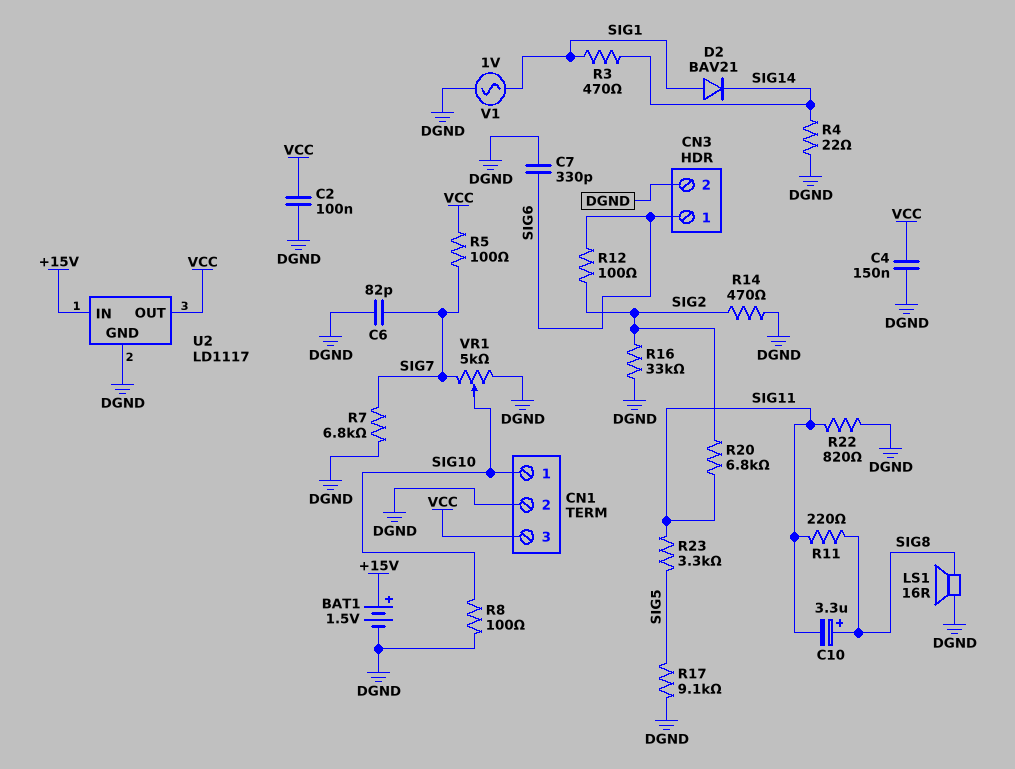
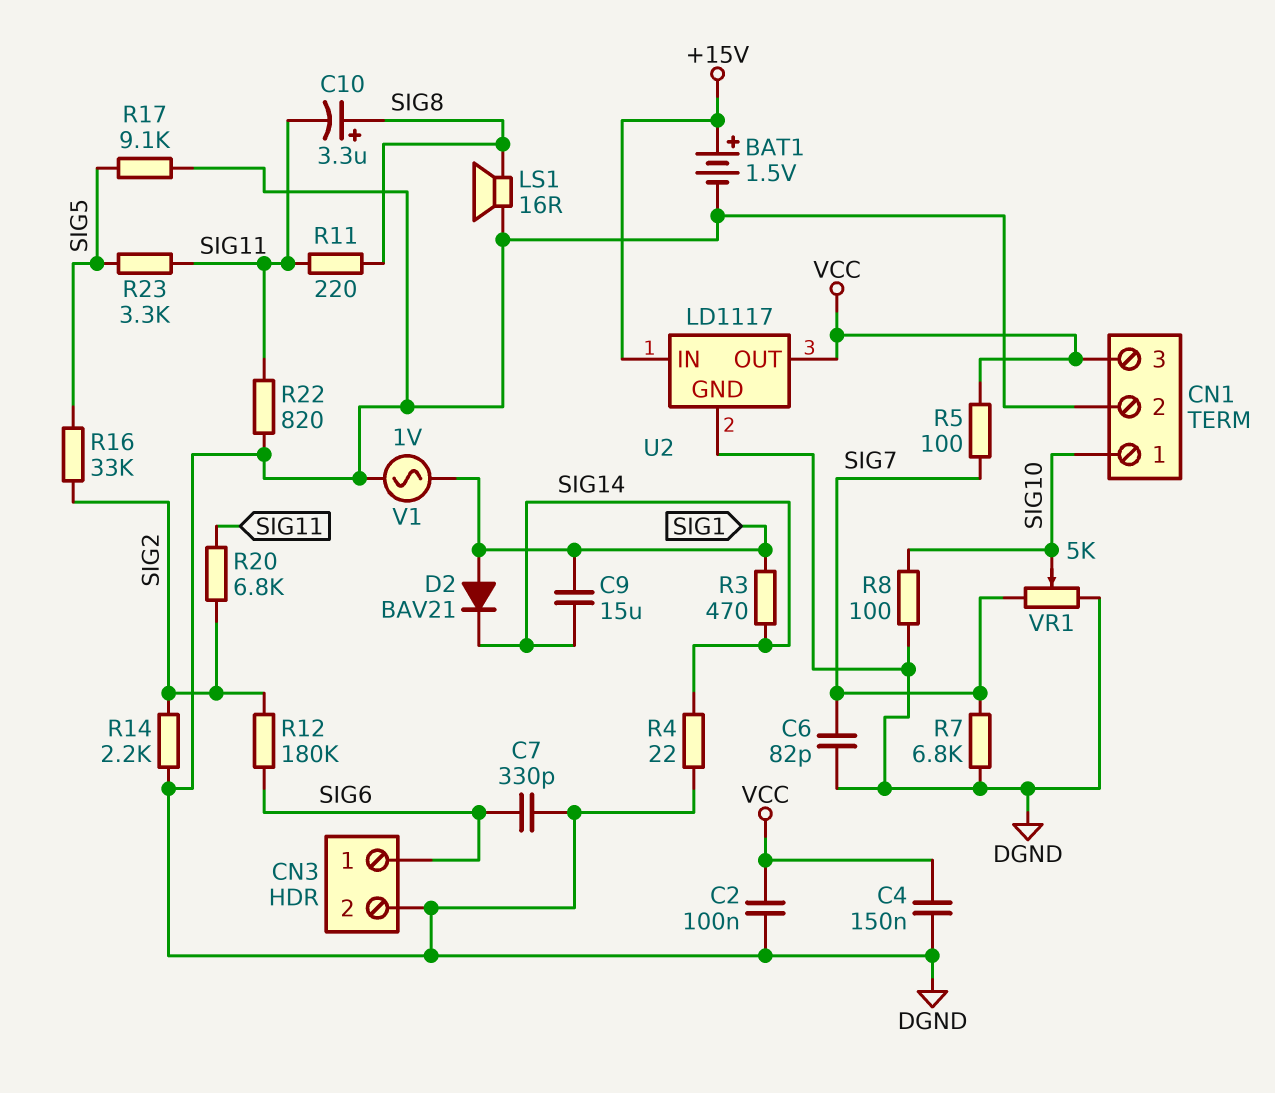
C9: none -> 15uF (SIG1, SIG14)
R12: 100 (SIG2, SIG6) -> 180k (SIG2, SIG6)
R14: 470 (DGND, SIG2) -> 2.2k (DGND, SIG2)
R16: 33k (DGND, SIG2) -> 33k (SIG2, SIG5)

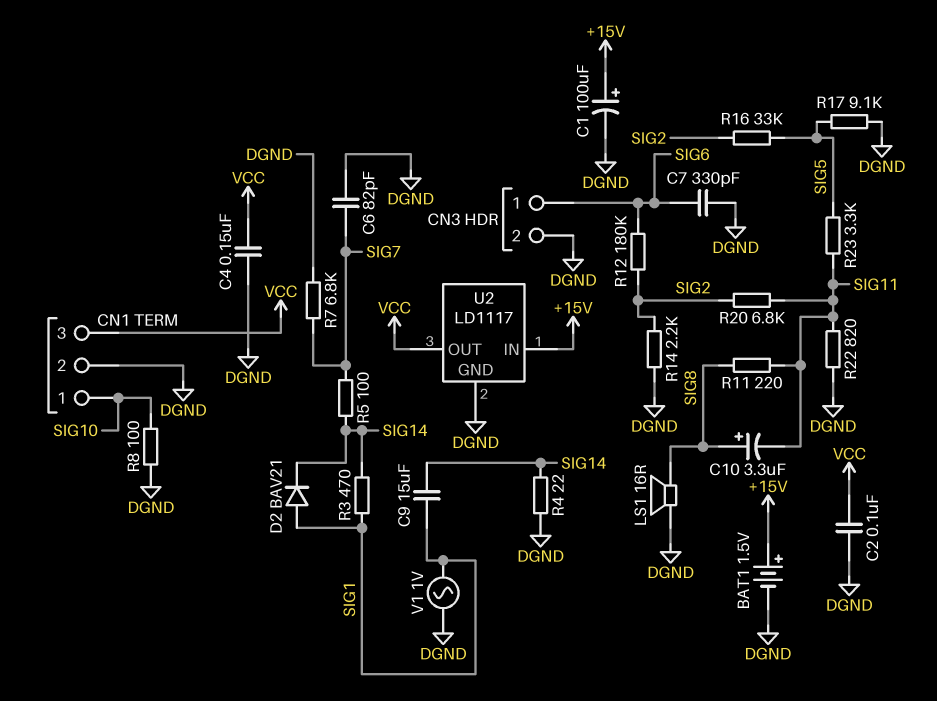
C1: none -> 100uF (plus +15V, minus DGND)
R5: 100 (SIG7, VCC) -> 100 (SIG7, SIG14)
VR1: 5k (DGND, SIG7, wiper SIG10) -> none

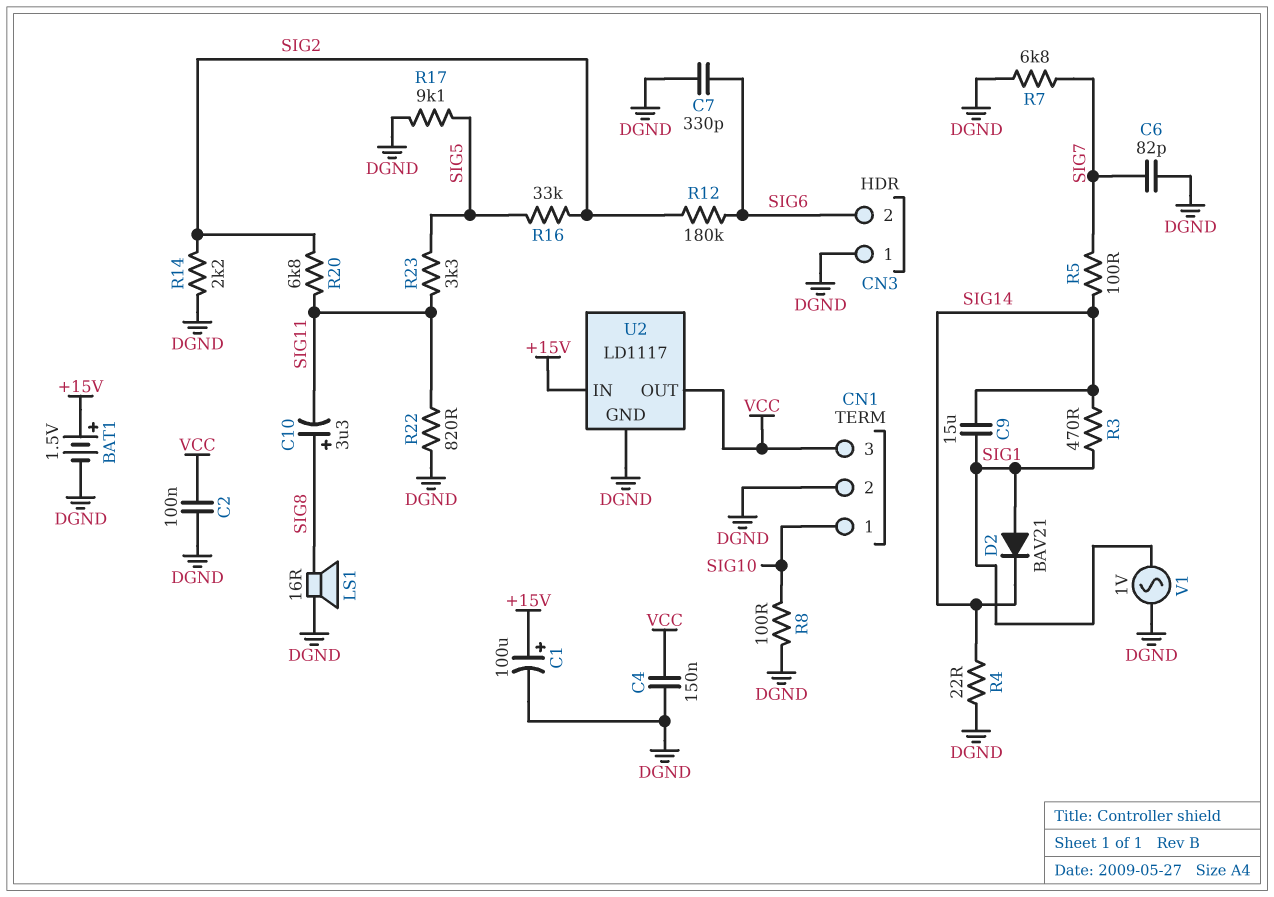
CN3 pin 1: SIG6 -> DGND
CN3 pin 2: DGND -> SIG6
R11: 220 (SIG8, SIG11) -> none

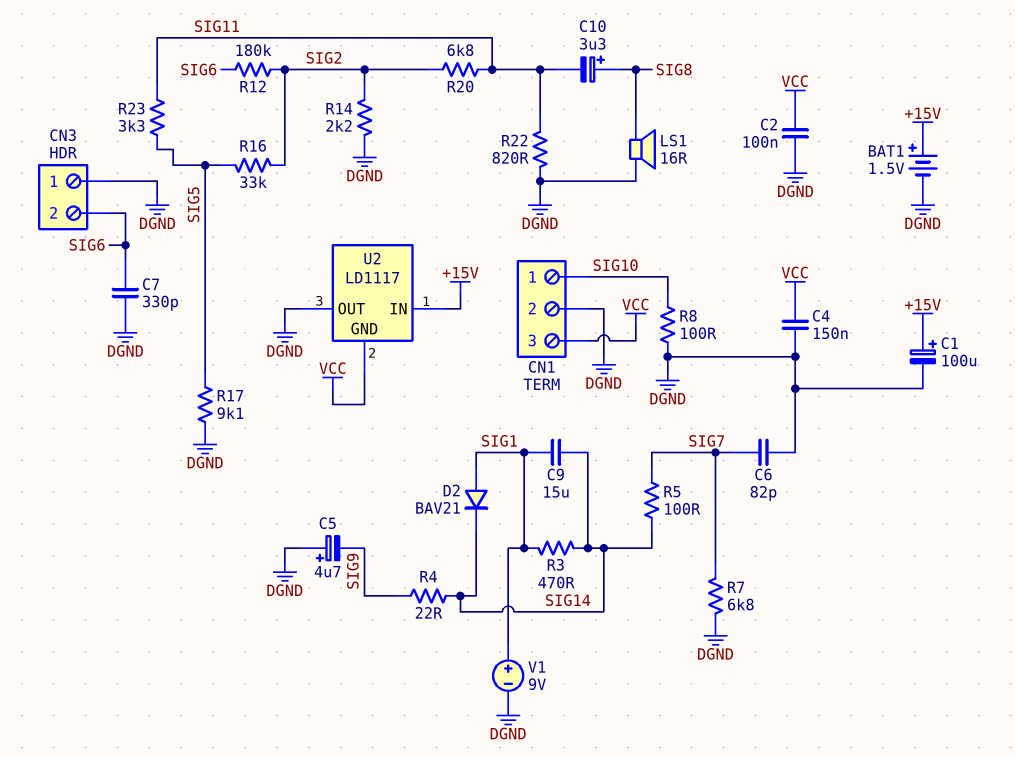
C5: none -> 4.7uF (plus DGND, minus SIG9)
R4: 22 (DGND, SIG14) -> 22 (SIG9, SIG14)
U2 pin GND: DGND -> VCC
U2 pin OUT: VCC -> DGND
V1: AC 1V (DGND, SIG1) -> 9V (plus SIG1, minus DGND)

